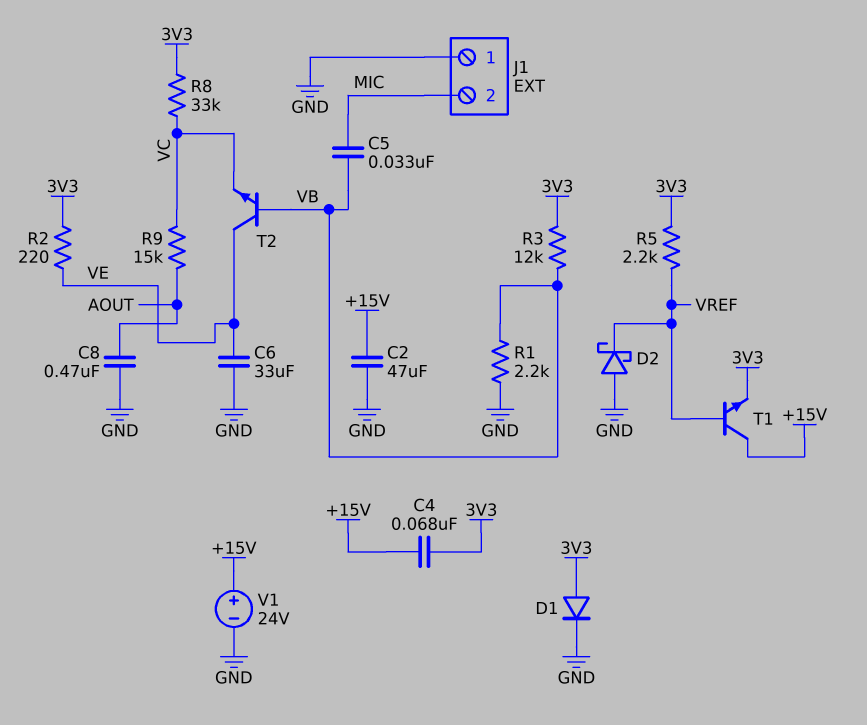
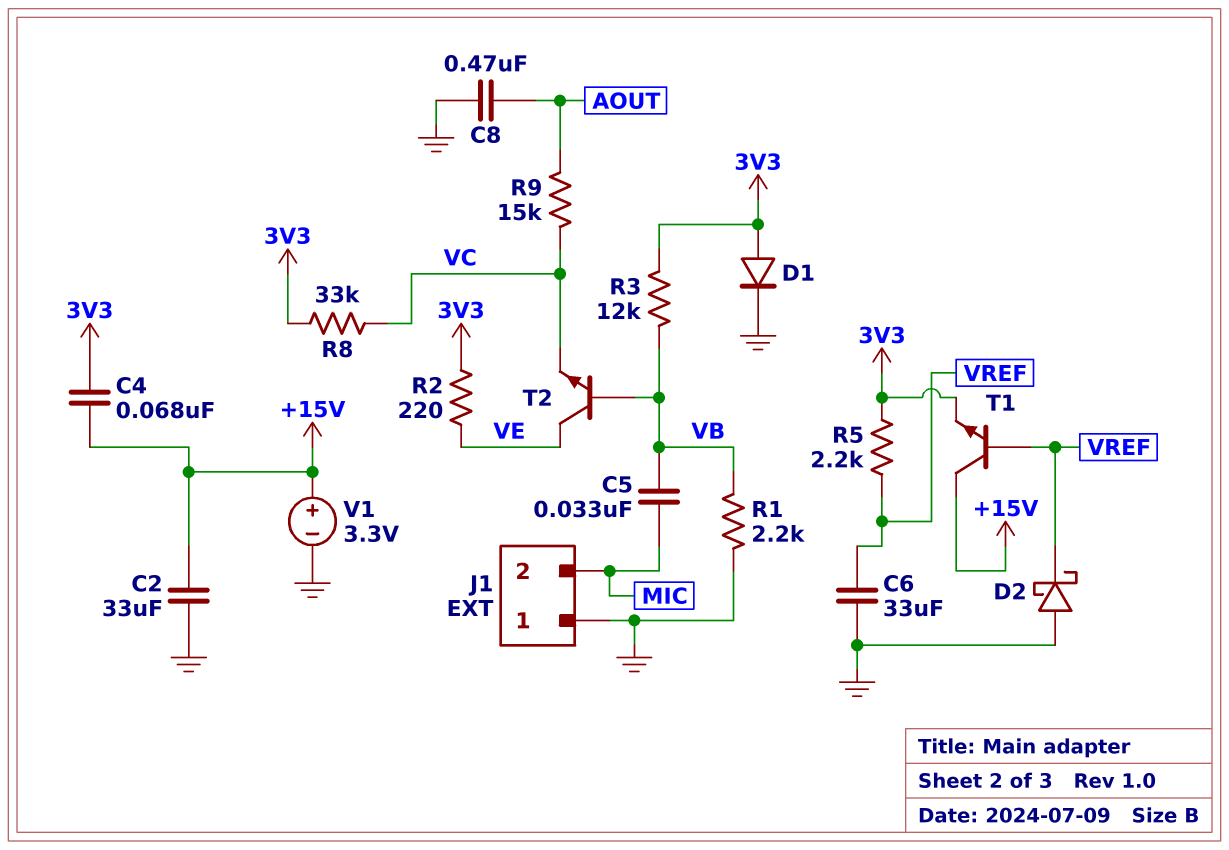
C2: 47uF (+15V, GND) -> 33uF (+15V, GND)
C6: 33uF (GND, VE) -> 33uF (GND, VREF)
V1: 24V (plus +15V, minus GND) -> 3.3V (plus +15V, minus GND)

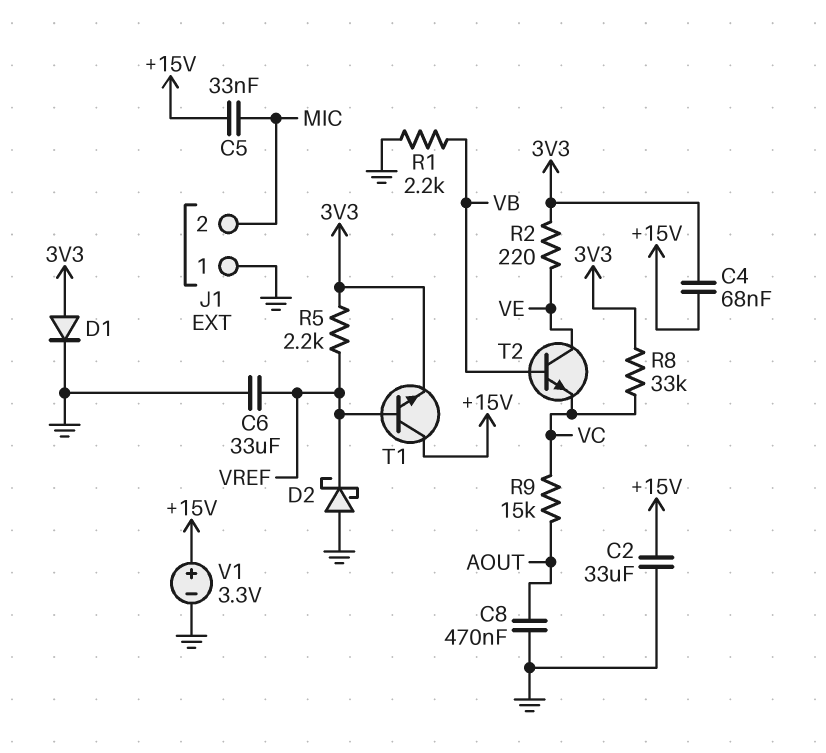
C5: 33nF (MIC, VB) -> 33nF (+15V, MIC)
R3: 12k (3V3, VB) -> none

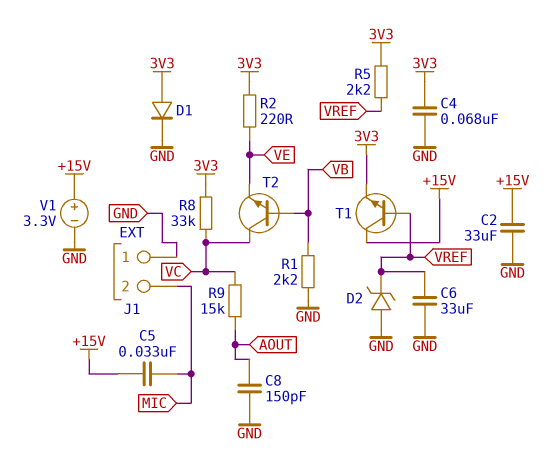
C4: 68nF (+15V, 3V3) -> 68nF (3V3, GND)
C8: 470nF (AOUT, GND) -> 150pF (AOUT, GND)
D2: schottky (A GND, K VREF) -> zener (A GND, K VREF)
T2: NPN (B VB, C VE, E VC) -> NPN (B VB, C VC, E VE)

